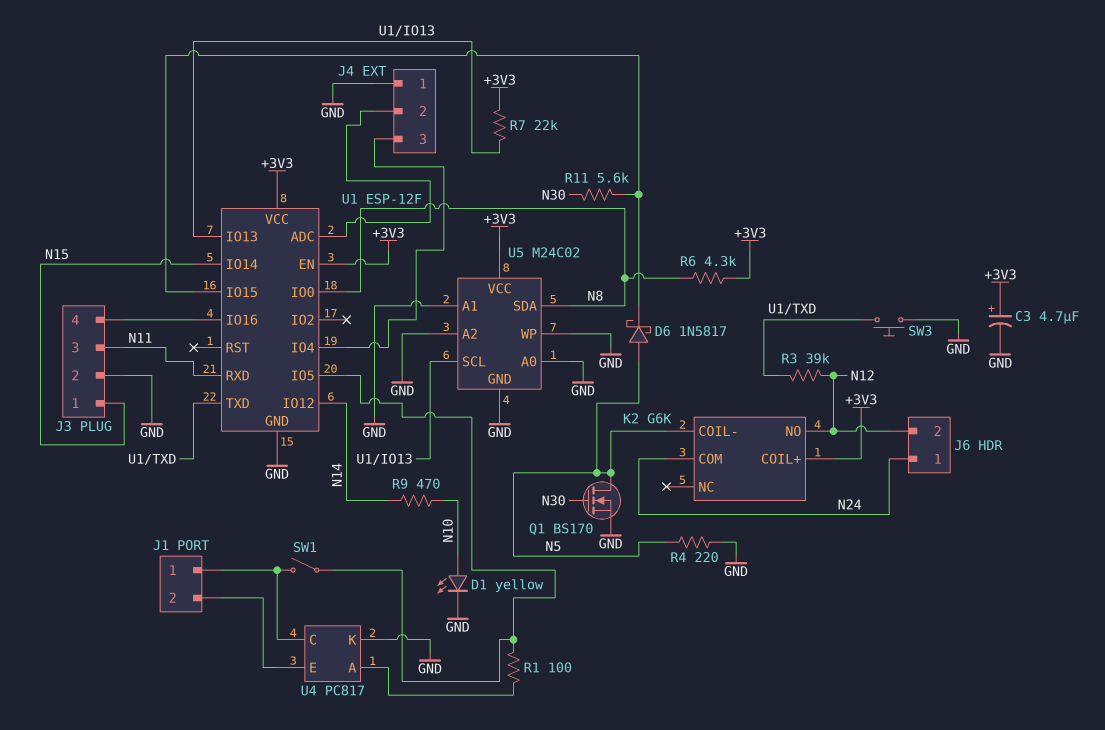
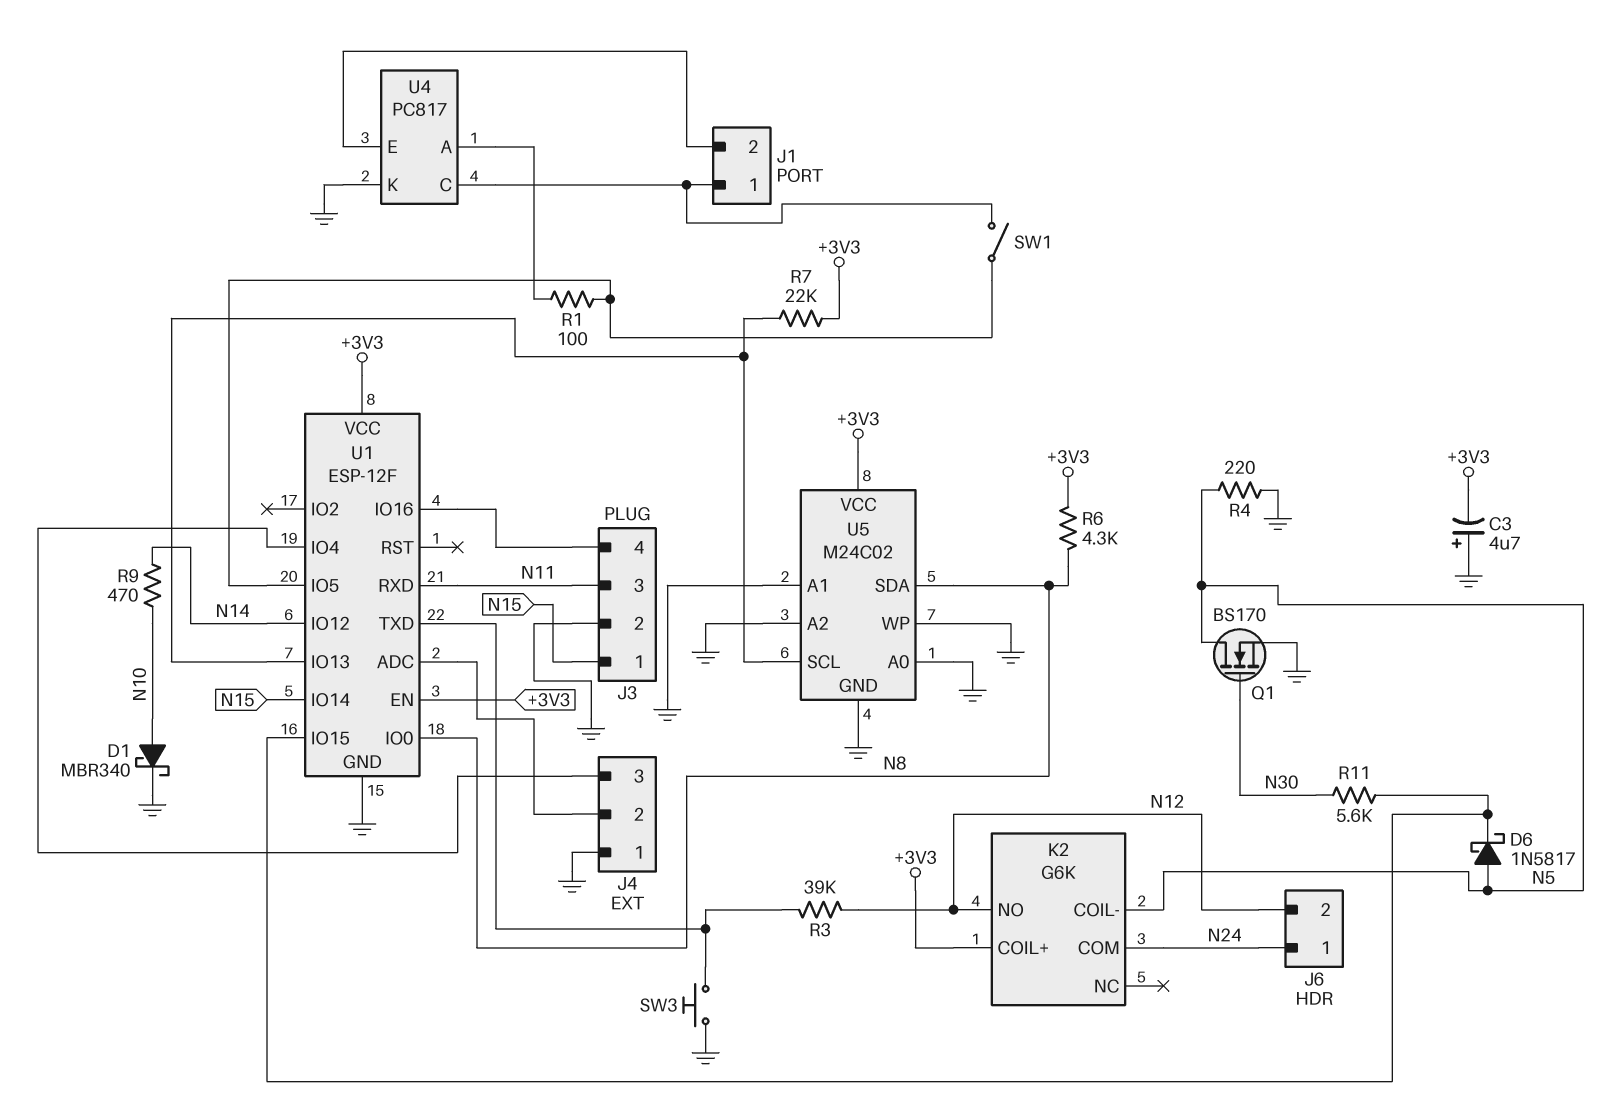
C3: 4.7uF (plus +3V3, minus GND) -> 4.7uF (plus GND, minus +3V3)
D1: LED yellow (A N10, K GND) -> schottky MBR340 (A N10, K GND)

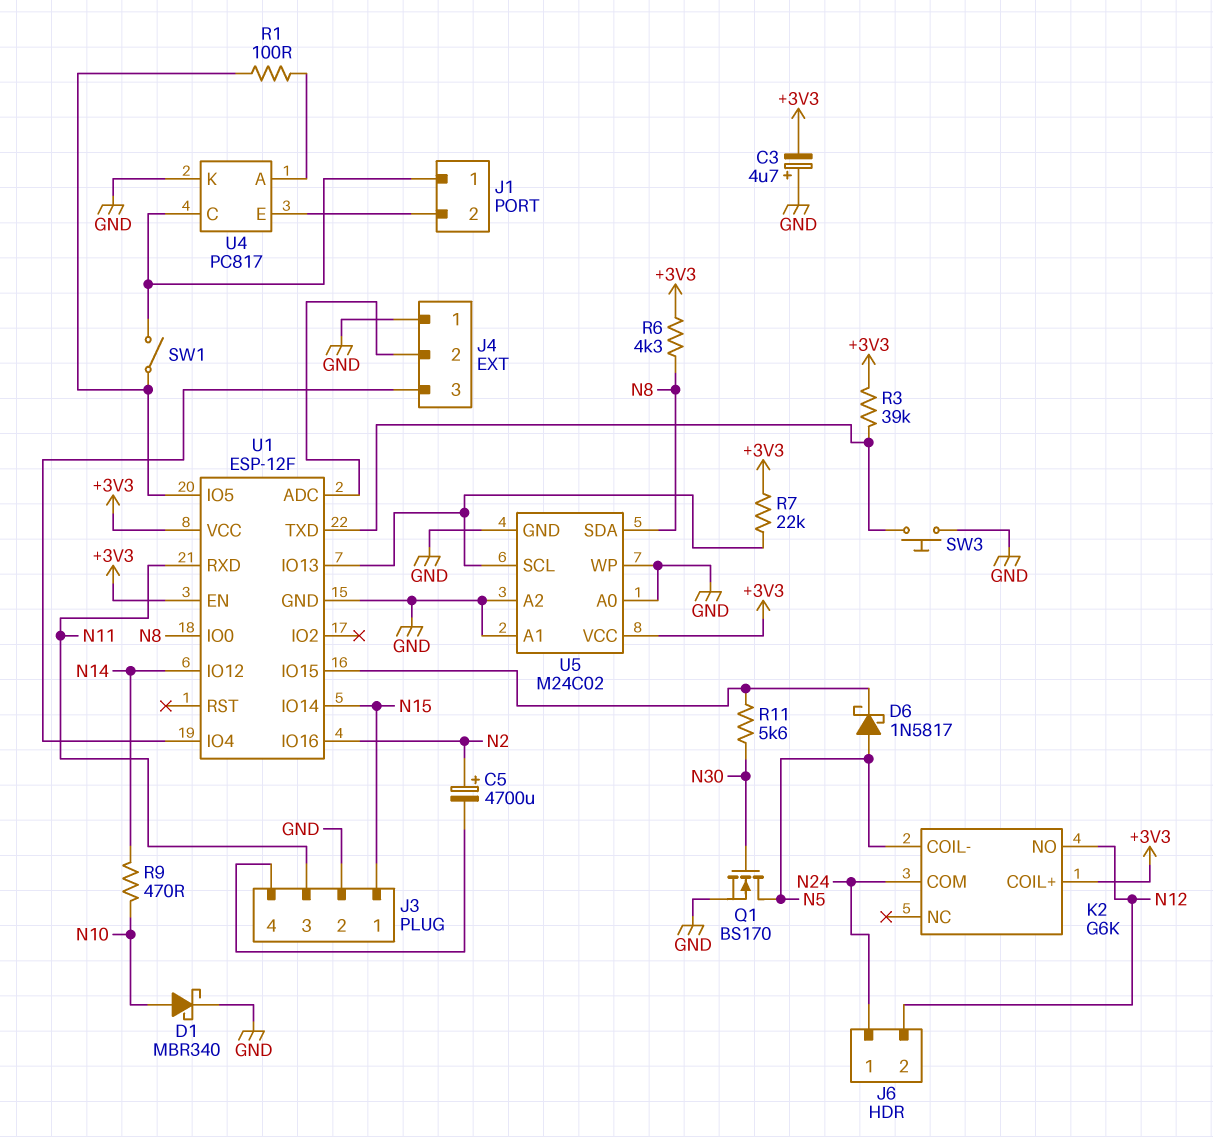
C5: none -> 4700uF (plus N2, minus J3/4)
R3: 39k (N12, U1/TXD) -> 39k (+3V3, U1/TXD)
R4: 220 (GND, N5) -> none
U1 pin IO16: J3/4 -> N2

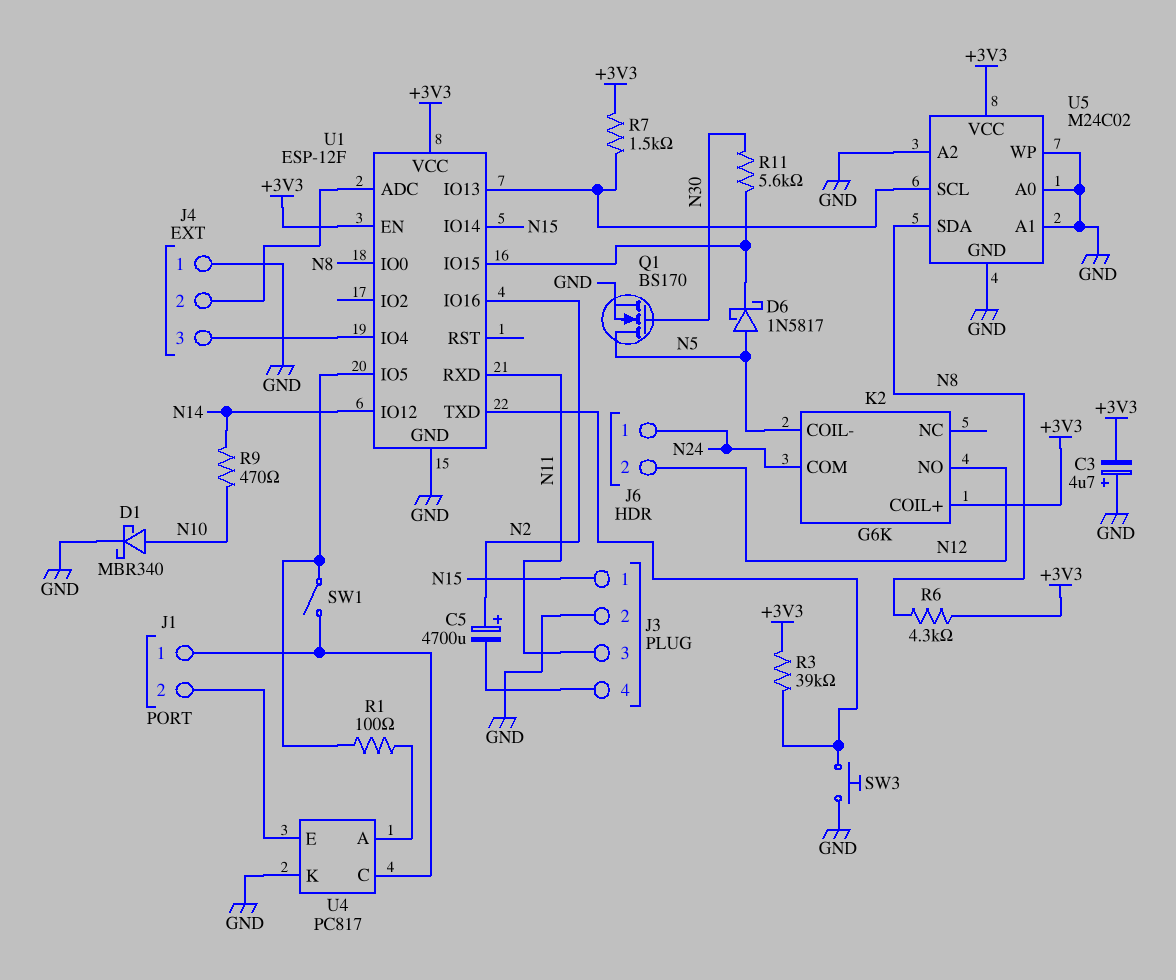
R7: 22k (+3V3, U1/IO13) -> 1.5k (+3V3, U1/IO13)

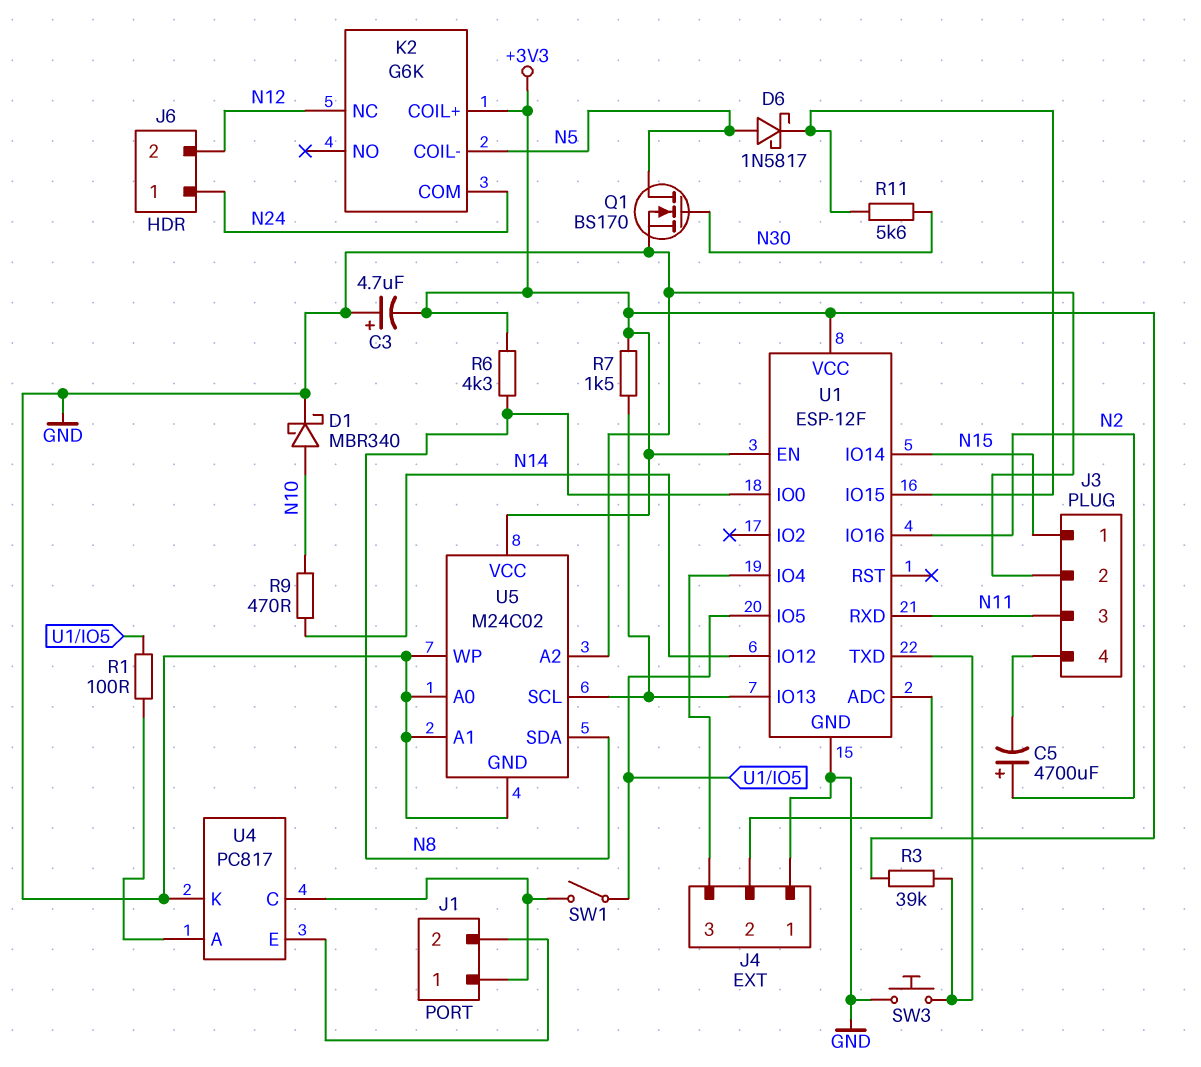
K2 pin NC: none -> N12
K2 pin NO: N12 -> none

